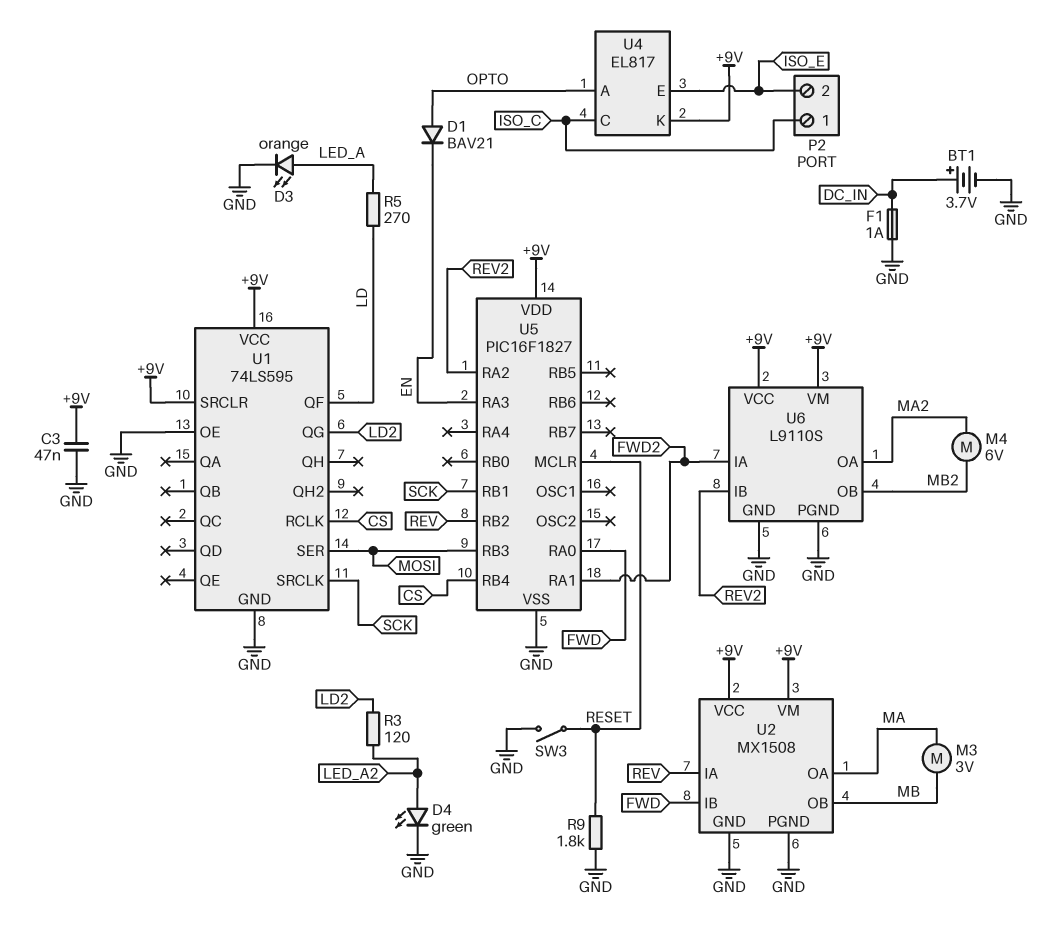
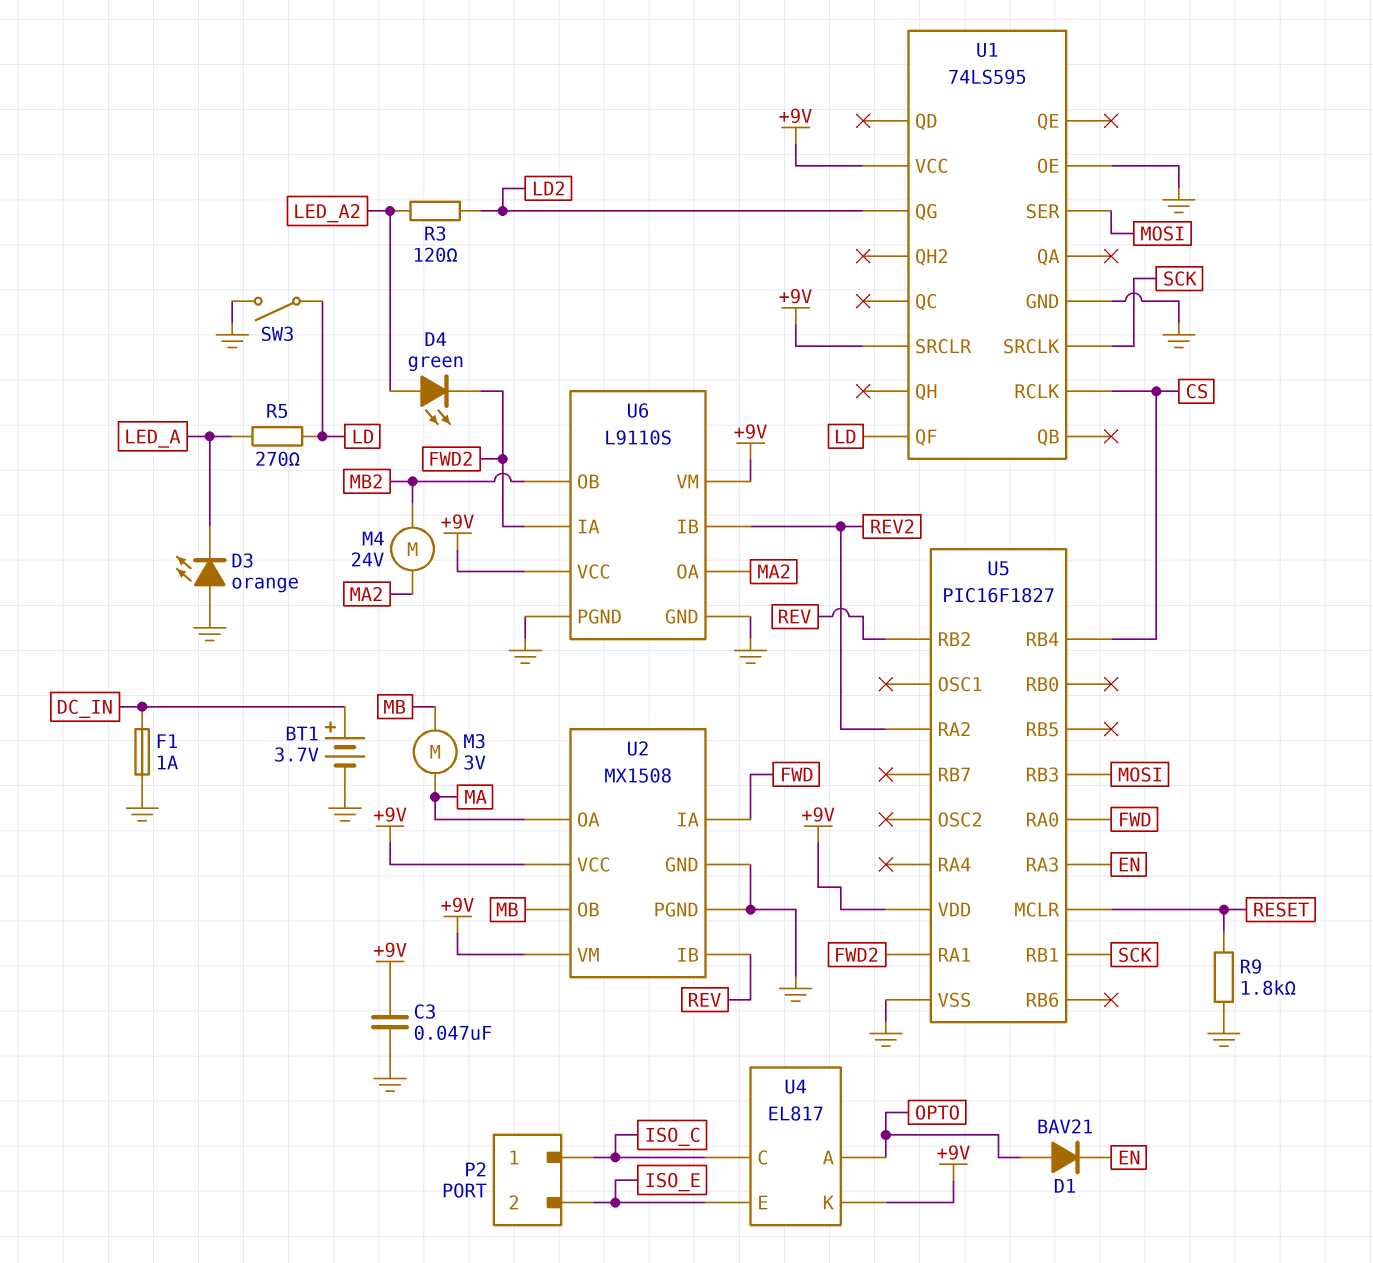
D3: LED orange (A LED_A, K GND) -> LED orange (A GND, K LED_A)
D4: LED green (A LED_A2, K GND) -> LED green (A LED_A2, K FWD2)
M4: motor 6V (MA2, MB2) -> motor 24V (MA2, MB2)
SW3: switch (GND, RESET) -> switch (GND, LD)
U2 pin IA: REV -> FWD
U2 pin IB: FWD -> REV

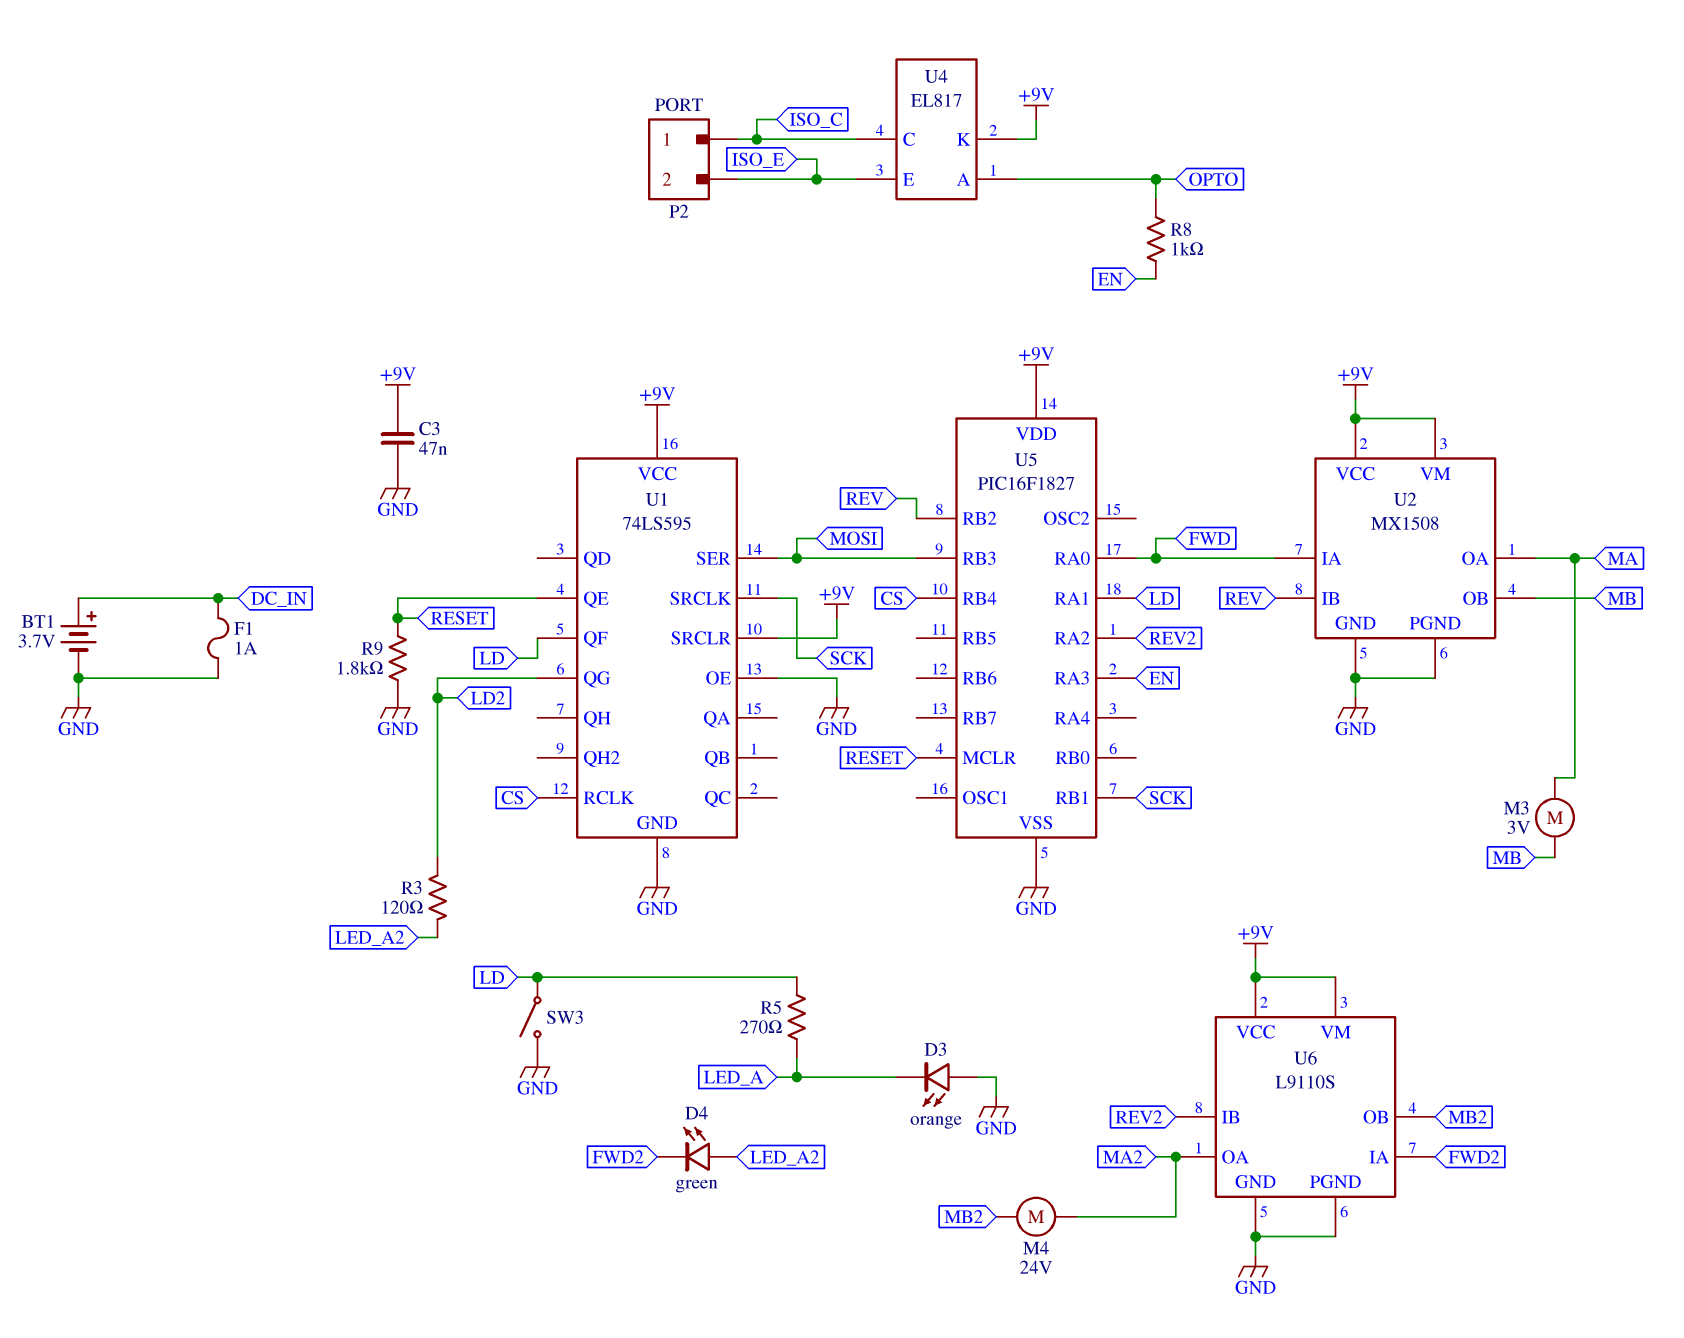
D1: diode BAV21 (A OPTO, K EN) -> none
R8: none -> 1k (EN, OPTO)
U1 pin QE: none -> RESET
U5 pin RA1: FWD2 -> LD

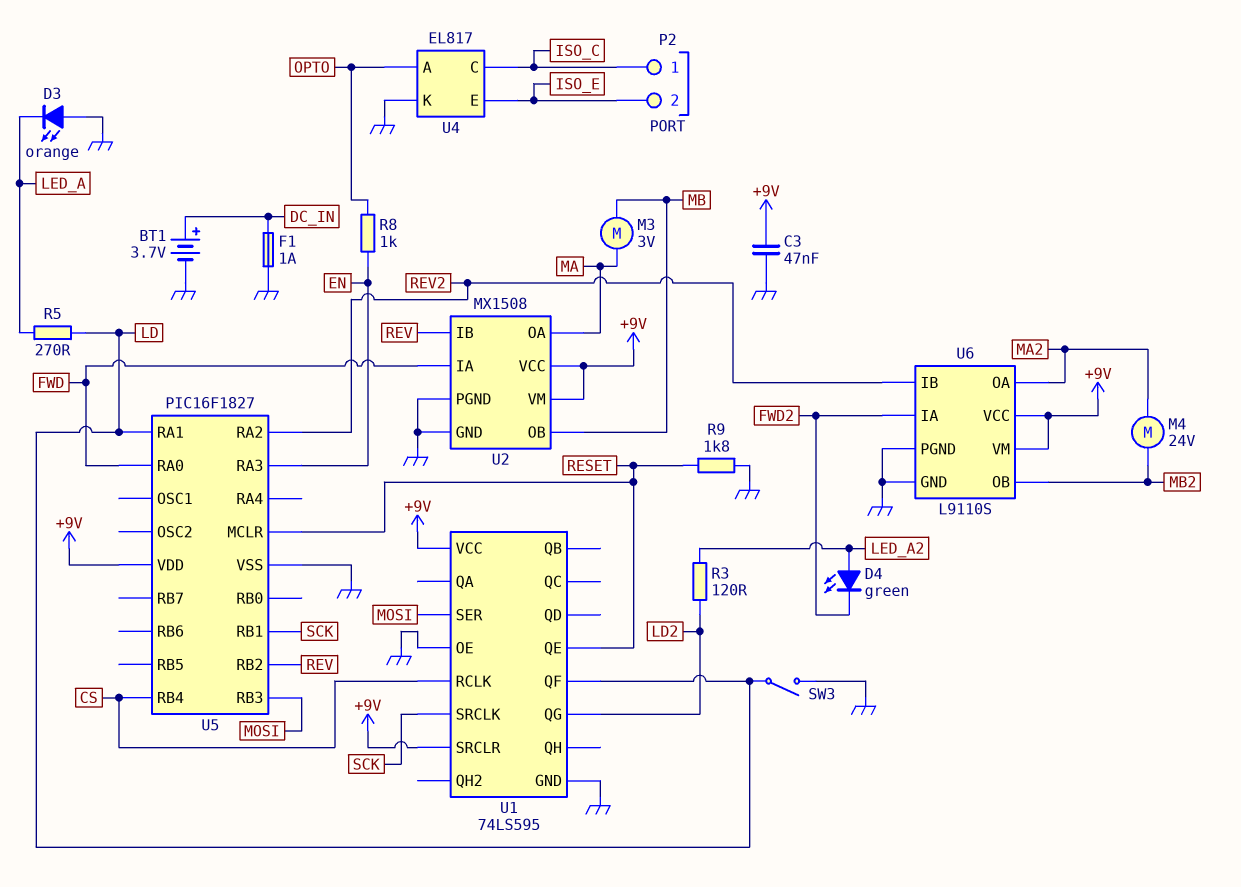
U4 pin K: +9V -> GND

